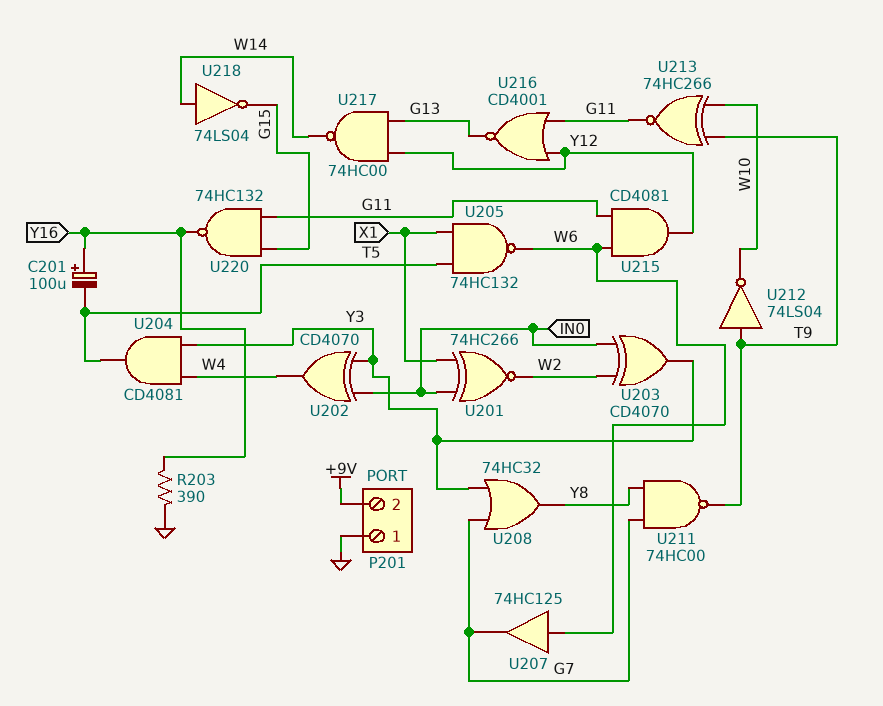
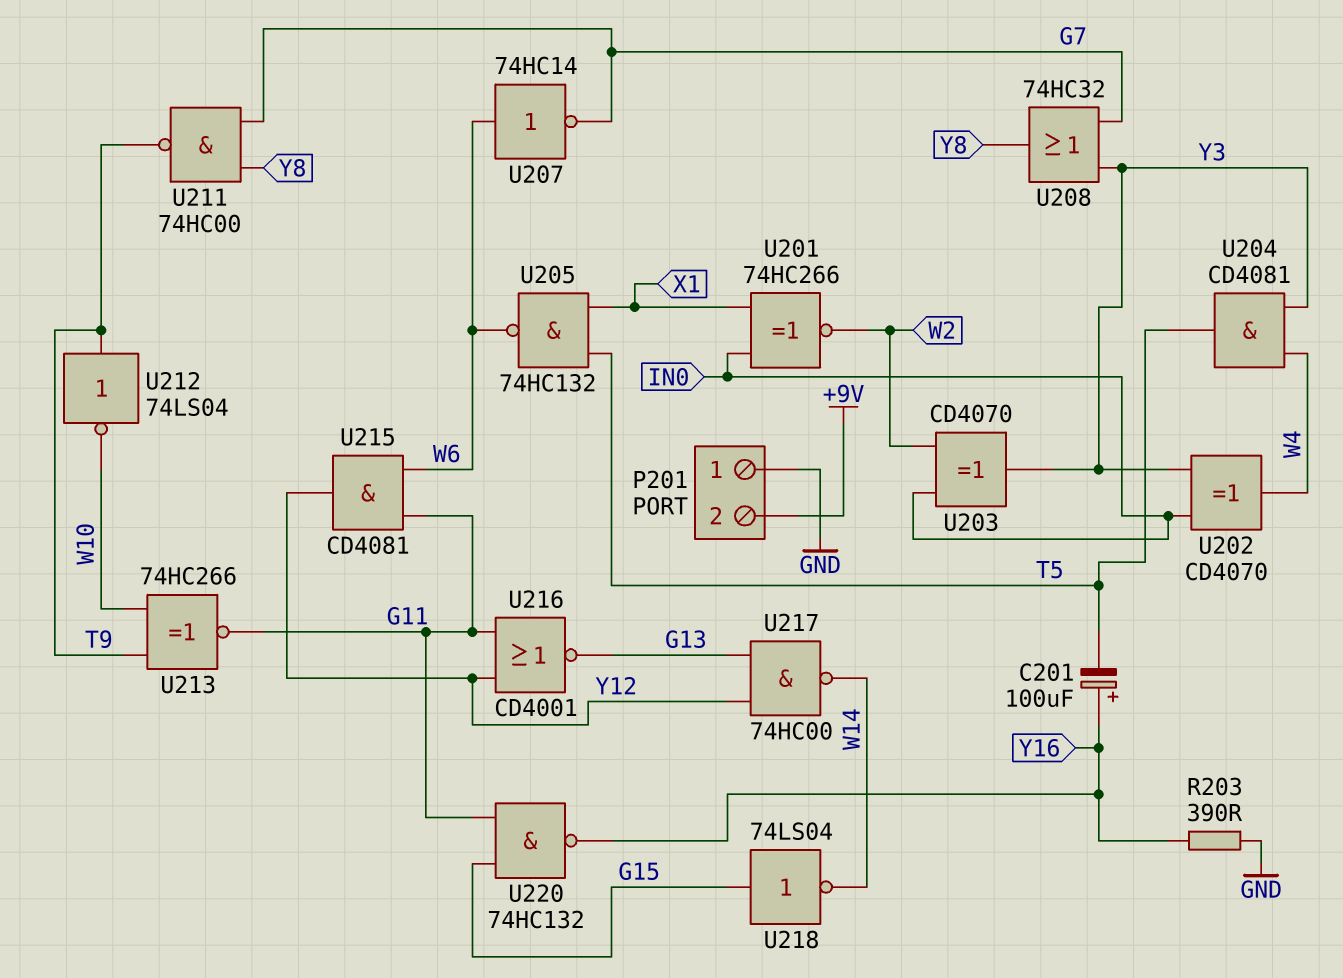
U207: buffer 74HC125 (in W6, out G7) -> NOT 74HC14 (in W6, out G7)
U218: NOT 74LS04 (in W14, out G15) -> NOT 74LS04 (in G15, out W14)

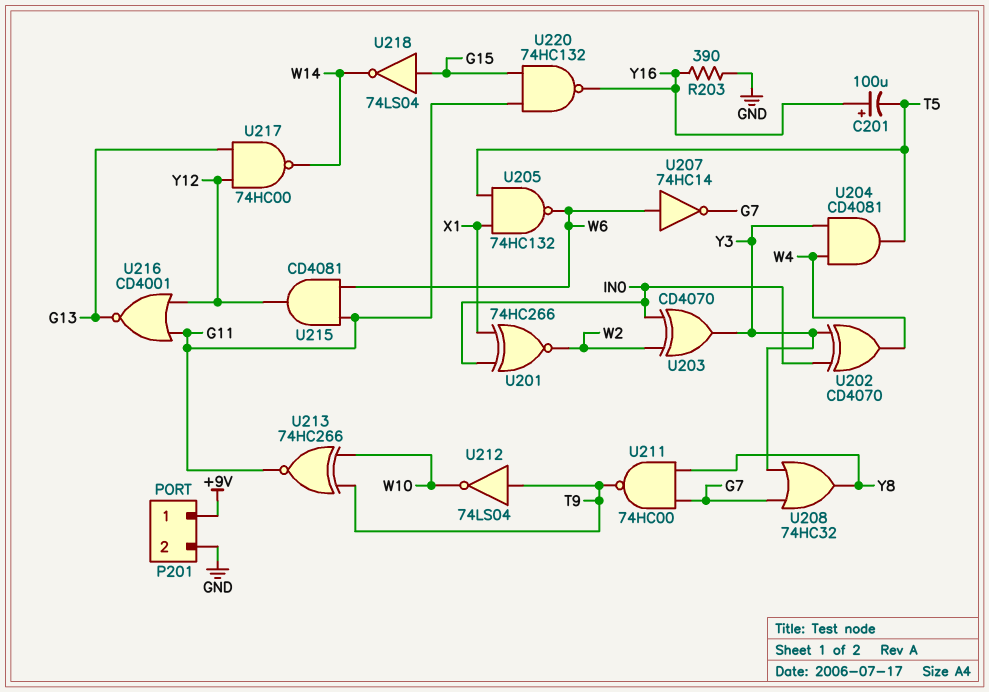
P201 pin 1: GND -> +9V
P201 pin 2: +9V -> GND

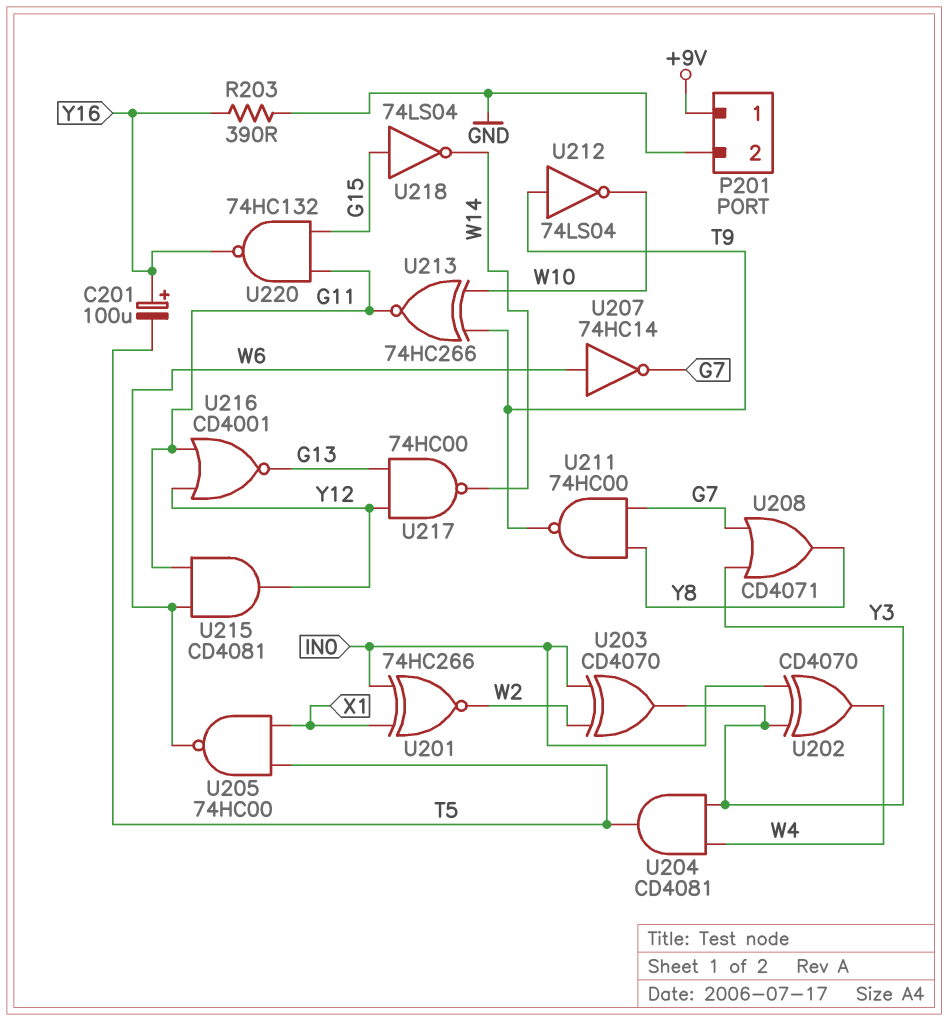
U205: NAND 74HC132 (in T5, in X1, out W6) -> NAND 74HC00 (in T5, in X1, out W6)
U208: OR 74HC32 (in G7, in Y3, out Y8) -> OR CD4071 (in G7, in Y3, out Y8)

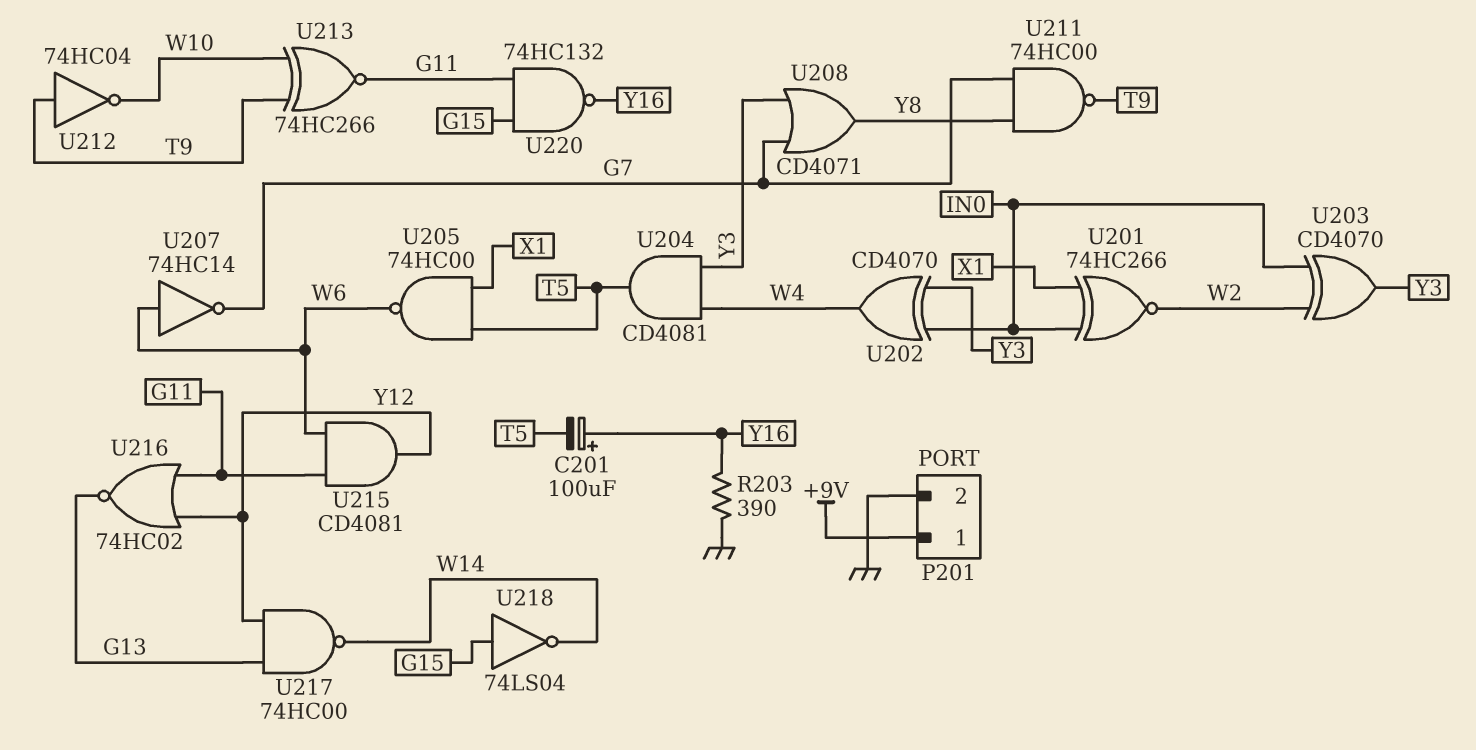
U212: NOT 74LS04 (in T9, out W10) -> NOT 74HC04 (in T9, out W10)
U216: NOR CD4001 (in G11, in Y12, out G13) -> NOR 74HC02 (in G11, in Y12, out G13)

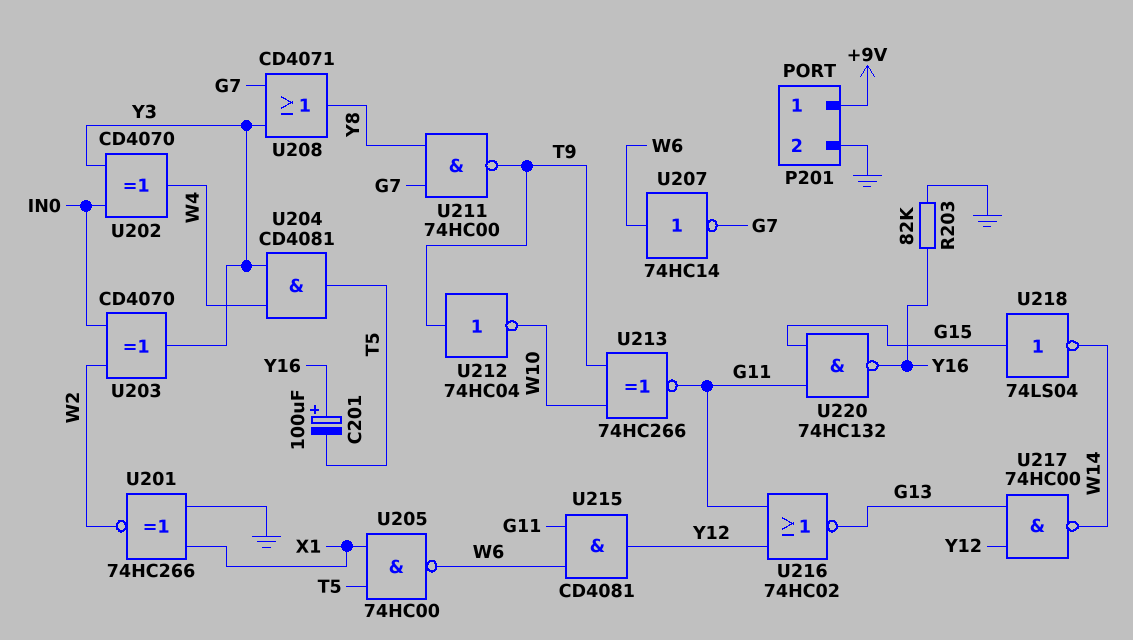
R203: 390 (GND, Y16) -> 82k (GND, Y16)
U201: XNOR 74HC266 (in IN0, in X1, out W2) -> XNOR 74HC266 (in GND, in X1, out W2)

